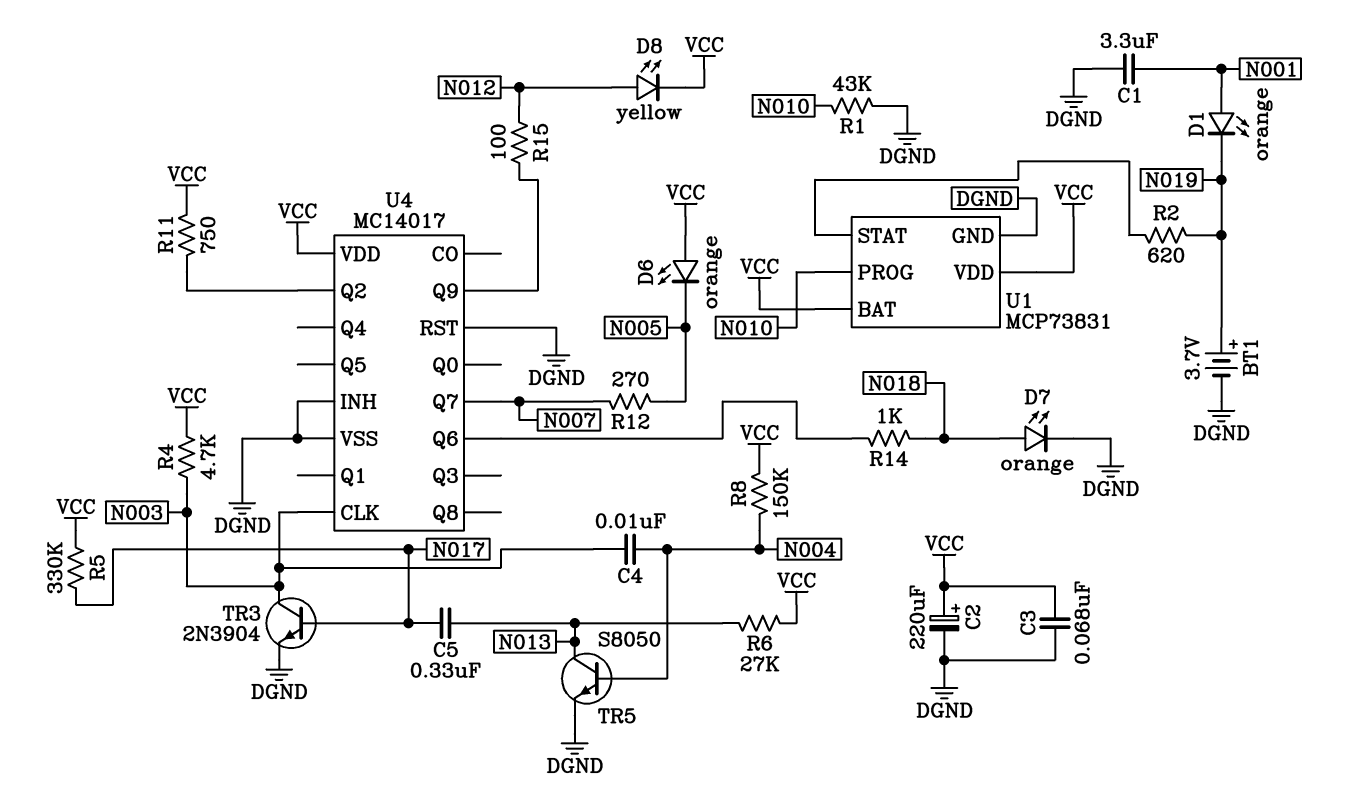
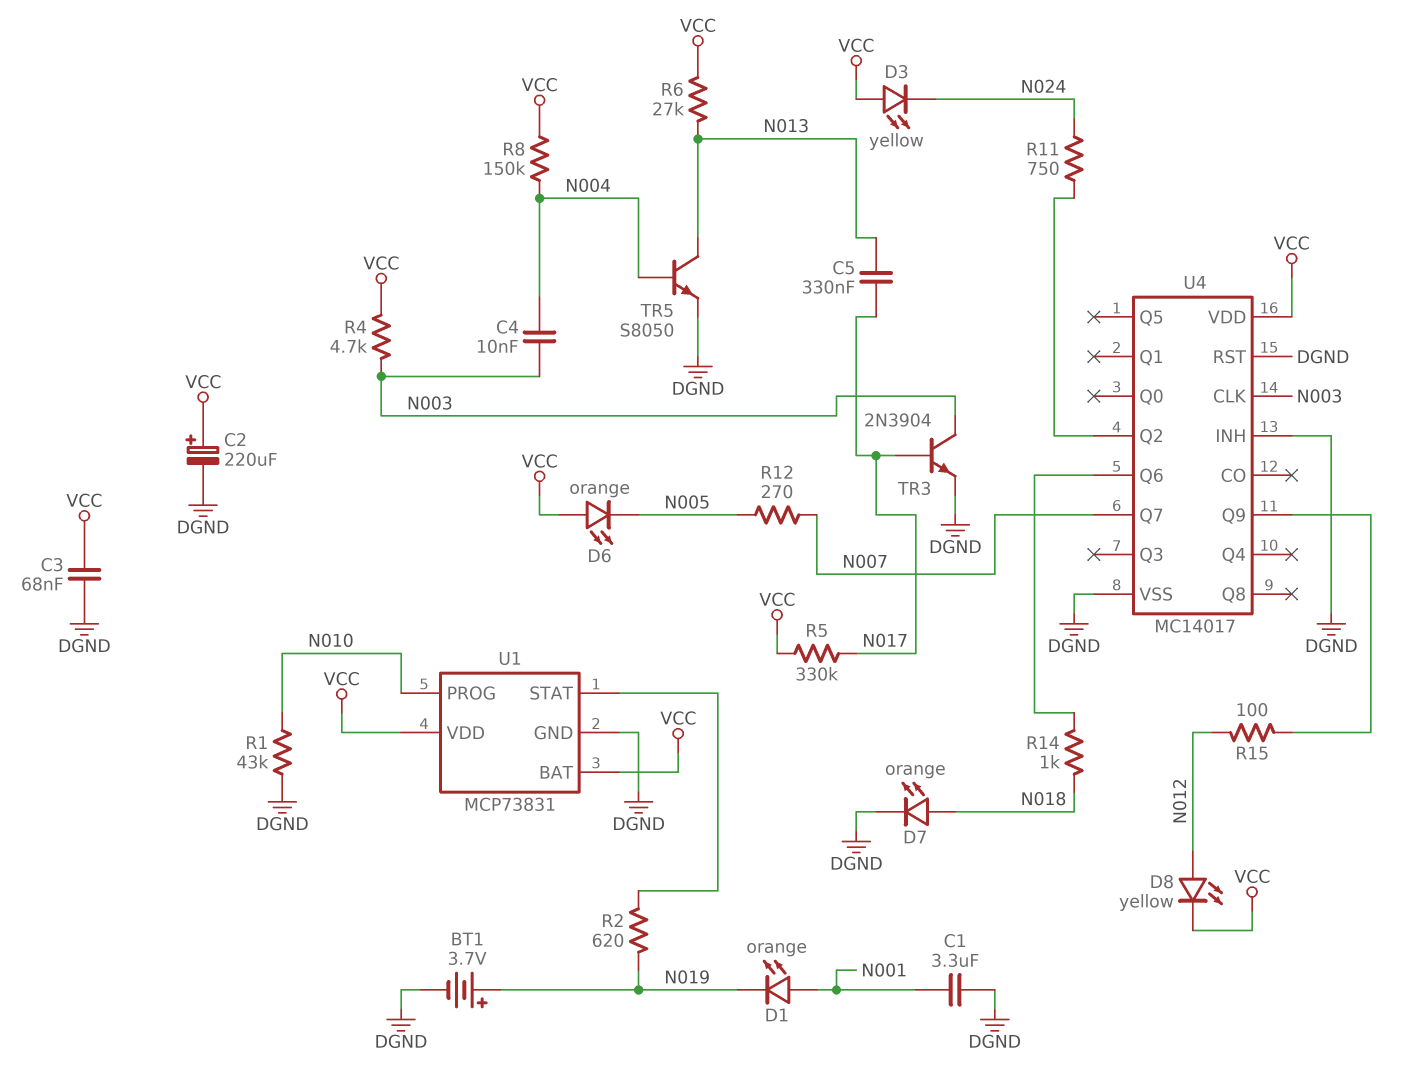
D3: none -> LED yellow (A VCC, K N024)
R11: 750 (U4/Q2, VCC) -> 750 (N024, U4/Q2)

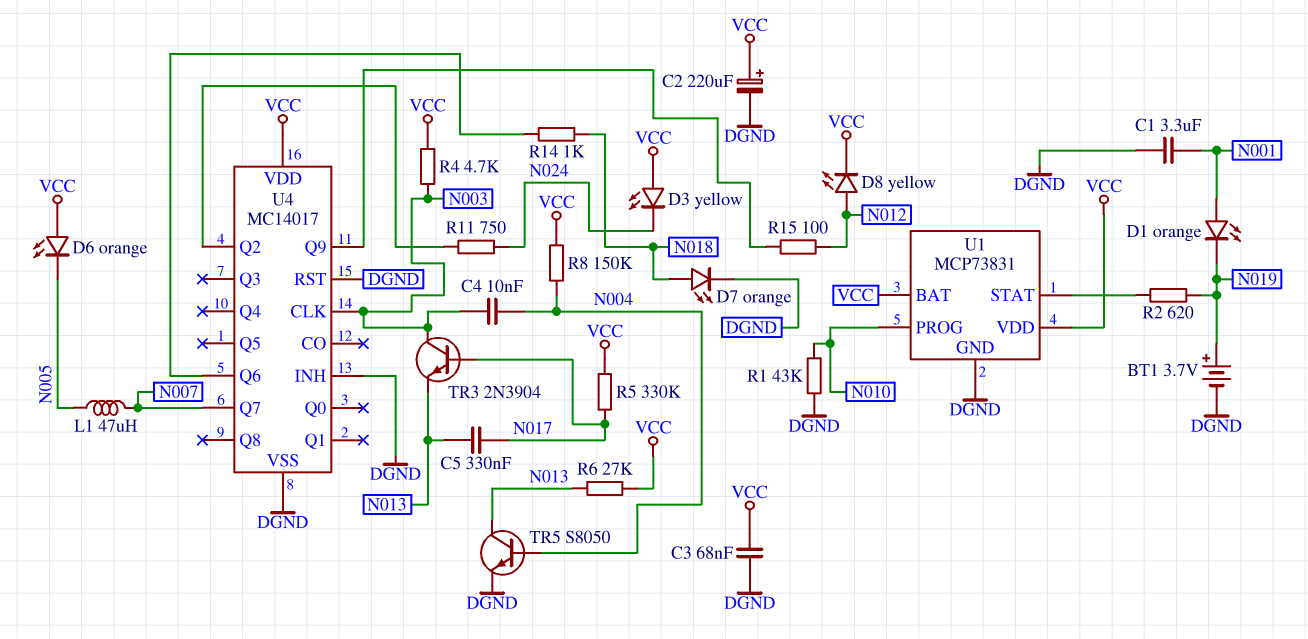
L1: none -> 47uH (N005, N007)
R12: 270 (N005, N007) -> none
TR3: NPN 2N3904 (B N017, C N003, E DGND) -> NPN 2N3904 (B N017, C N003, E N013)

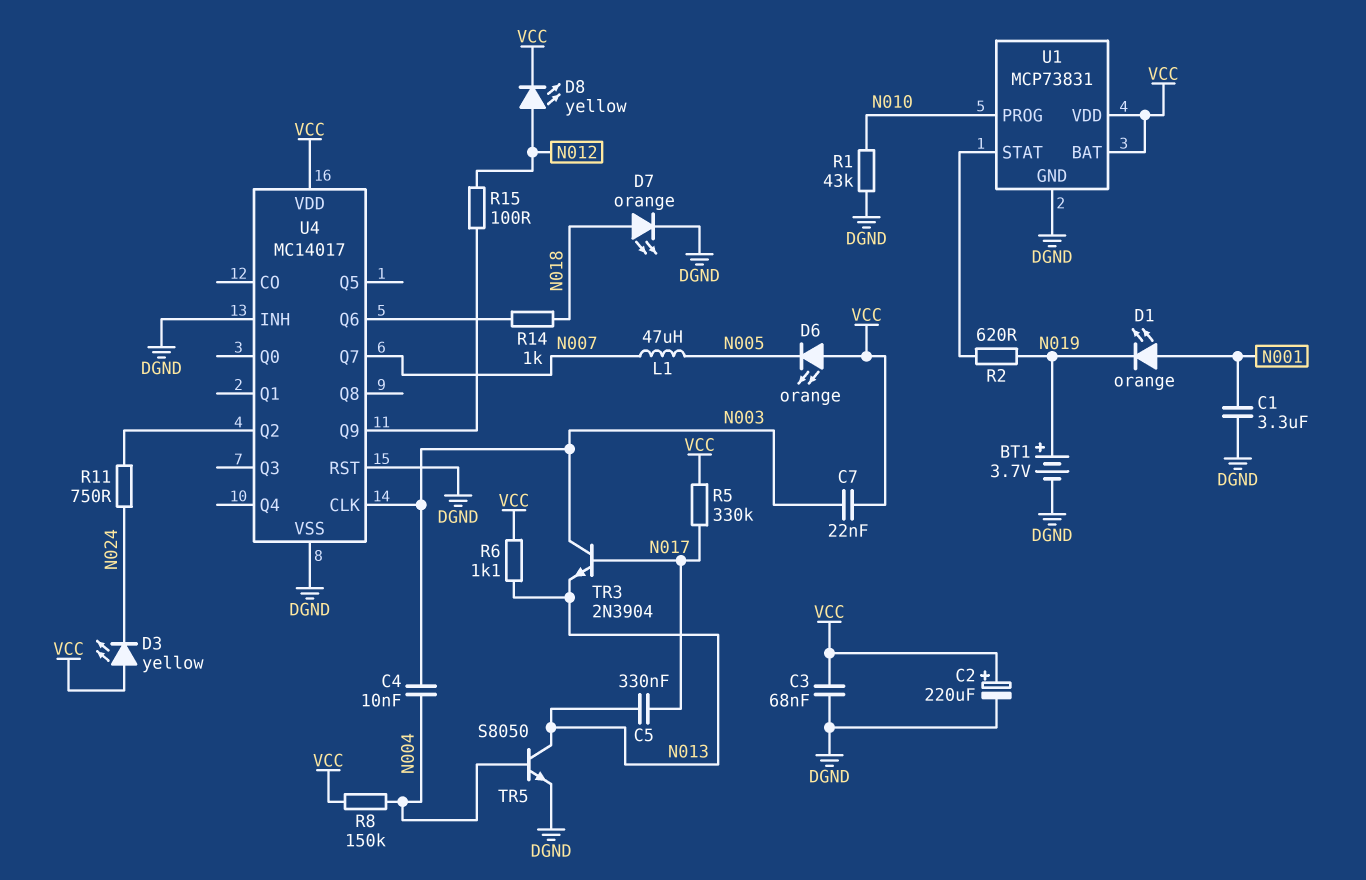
C7: none -> 22nF (N003, VCC)
R4: 4.7k (N003, VCC) -> none
R6: 27k (N013, VCC) -> 1.1k (N013, VCC)

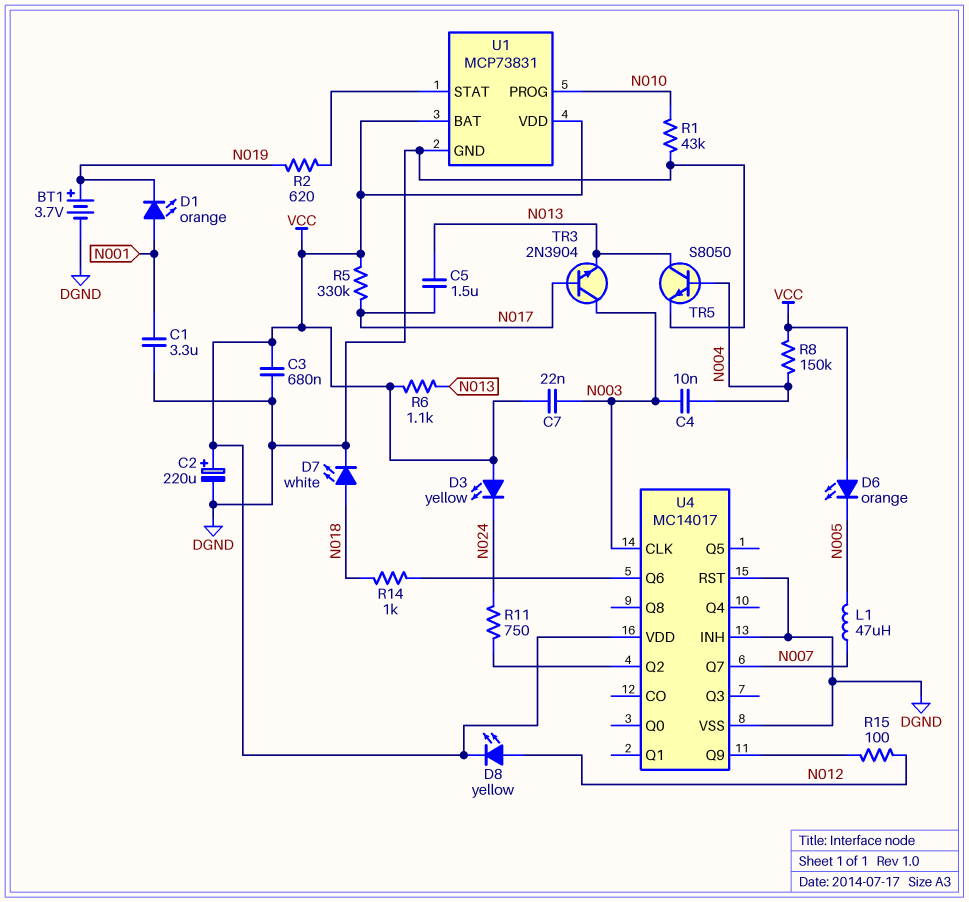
C3: 68nF (DGND, VCC) -> 680nF (DGND, VCC)
C5: 330nF (N013, N017) -> 1.5uF (N013, N017)
D7: LED orange (A N018, K DGND) -> LED white (A N018, K DGND)

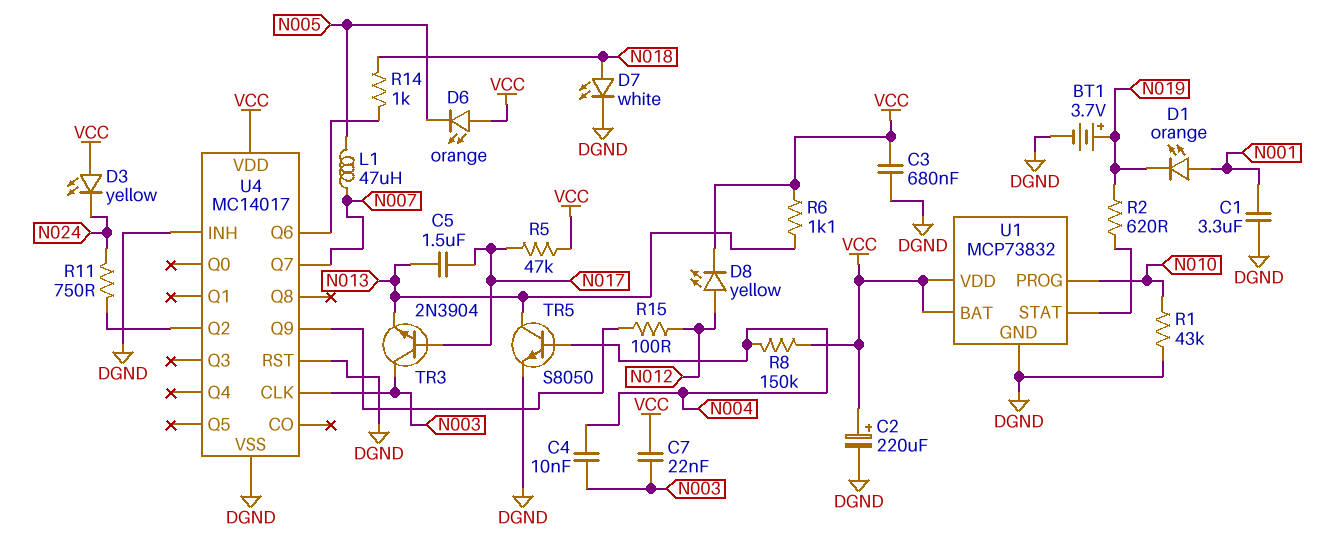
R5: 330k (N017, VCC) -> 47k (N017, VCC)
U1: MCP73831 -> MCP73832

